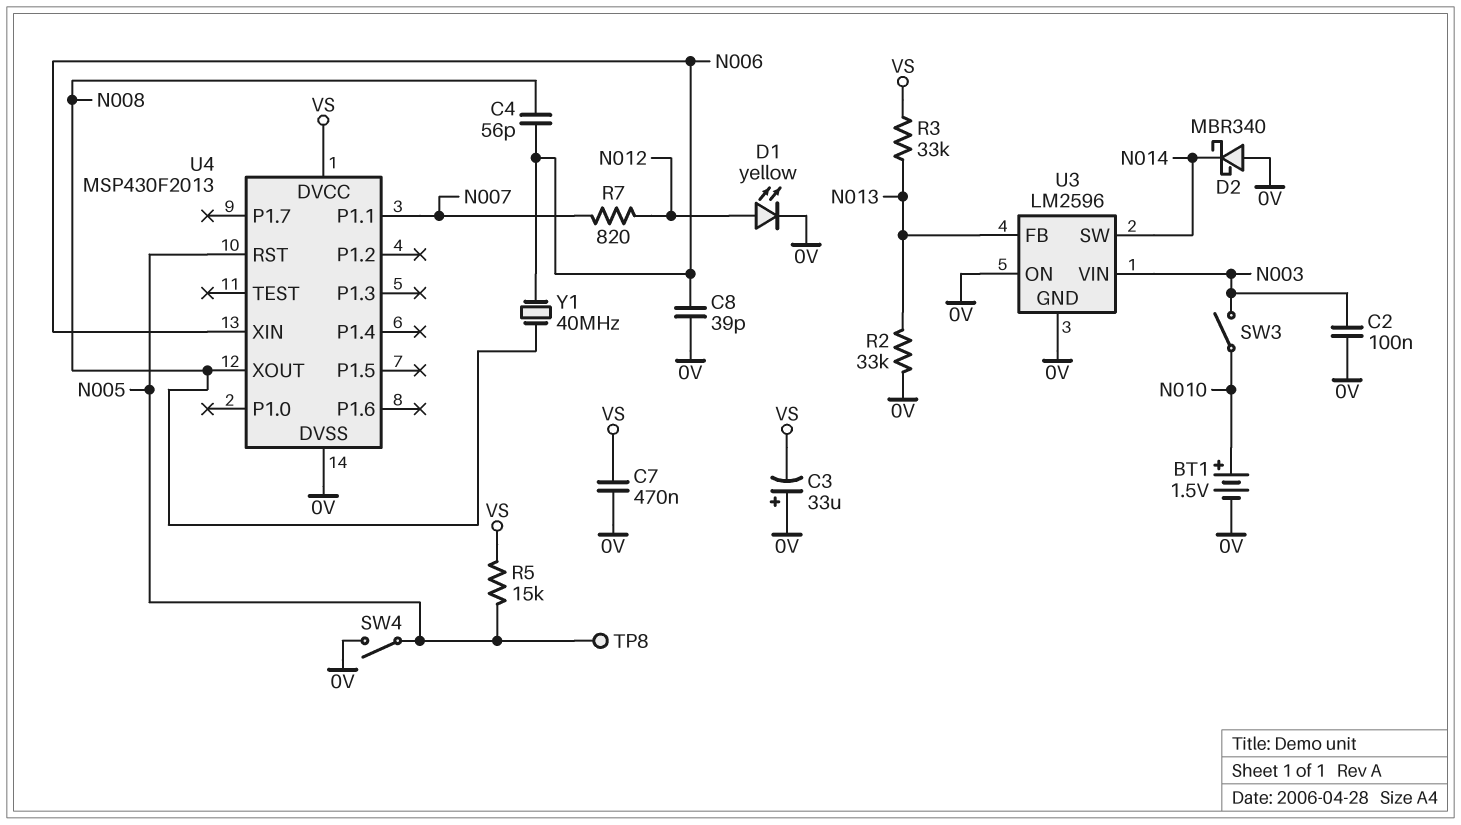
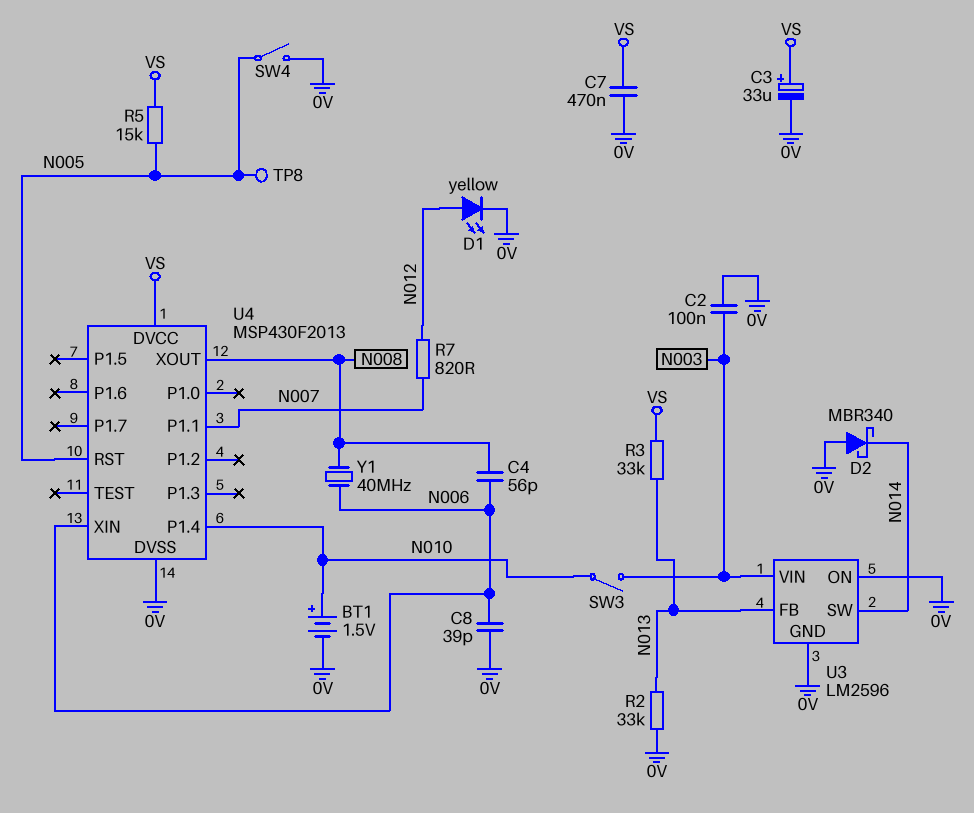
C3: 33uF (plus 0V, minus VS) -> 33uF (plus VS, minus 0V)
U4 pin P1.4: none -> N010

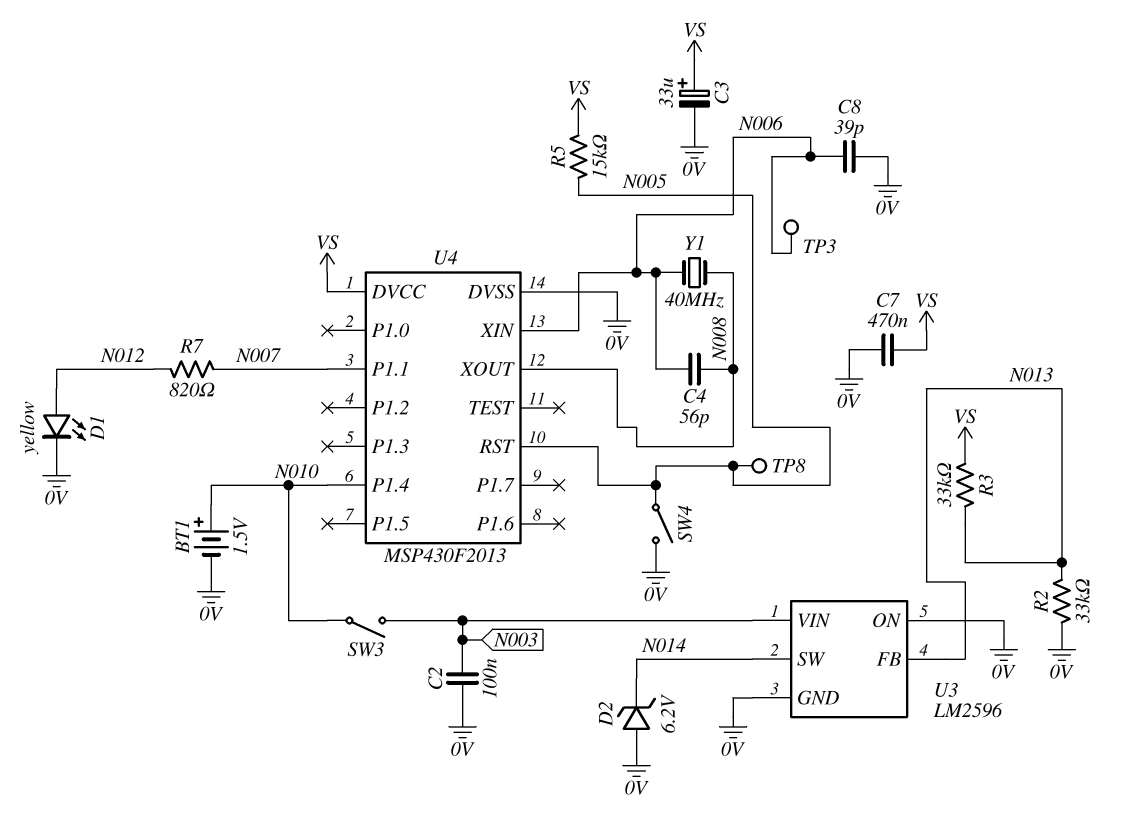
D2: schottky MBR340 (A 0V, K N014) -> zener 6.2V (A 0V, K N014)
TP3: none -> test point (N006)

